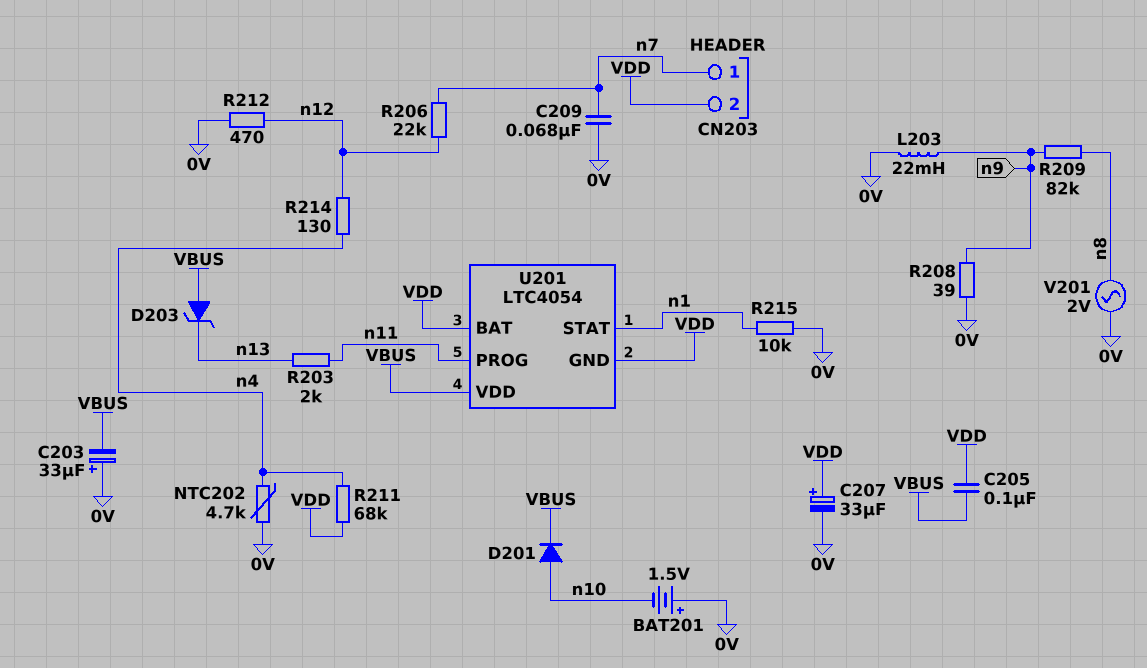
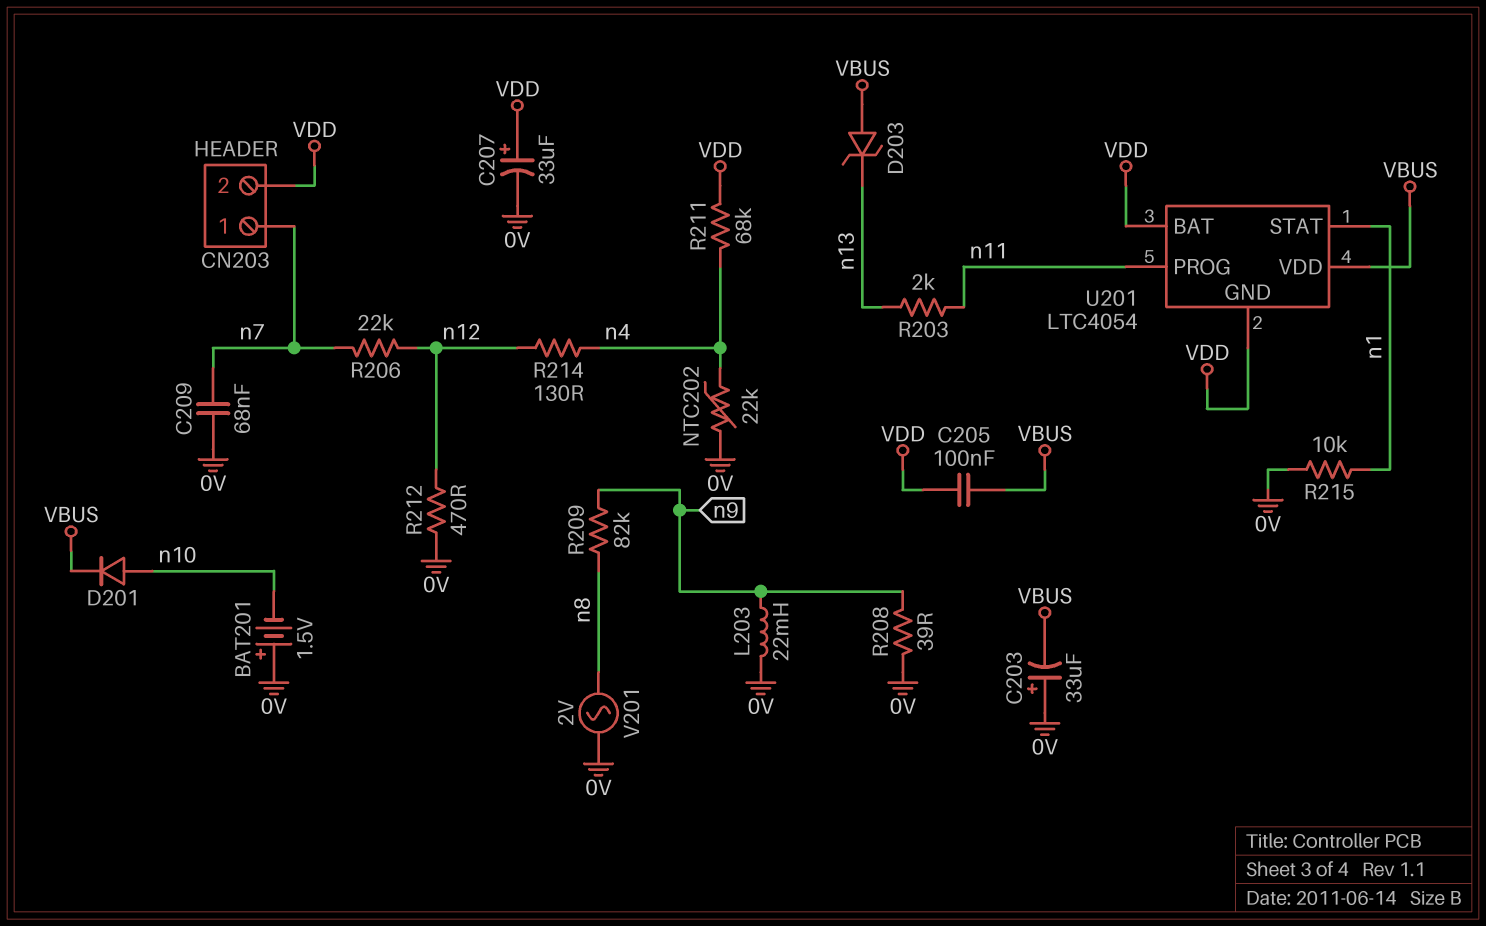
NTC202: 4.7k (0V, n4) -> 22k (0V, n4)

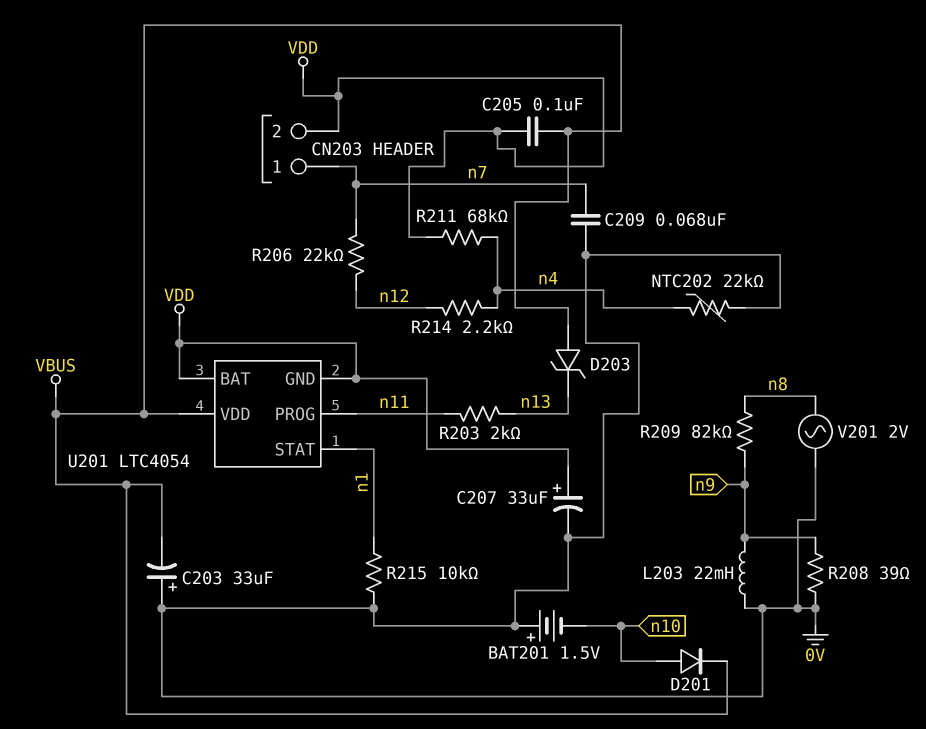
R212: 470 (0V, n12) -> none
R214: 130 (n4, n12) -> 2.2k (n4, n12)

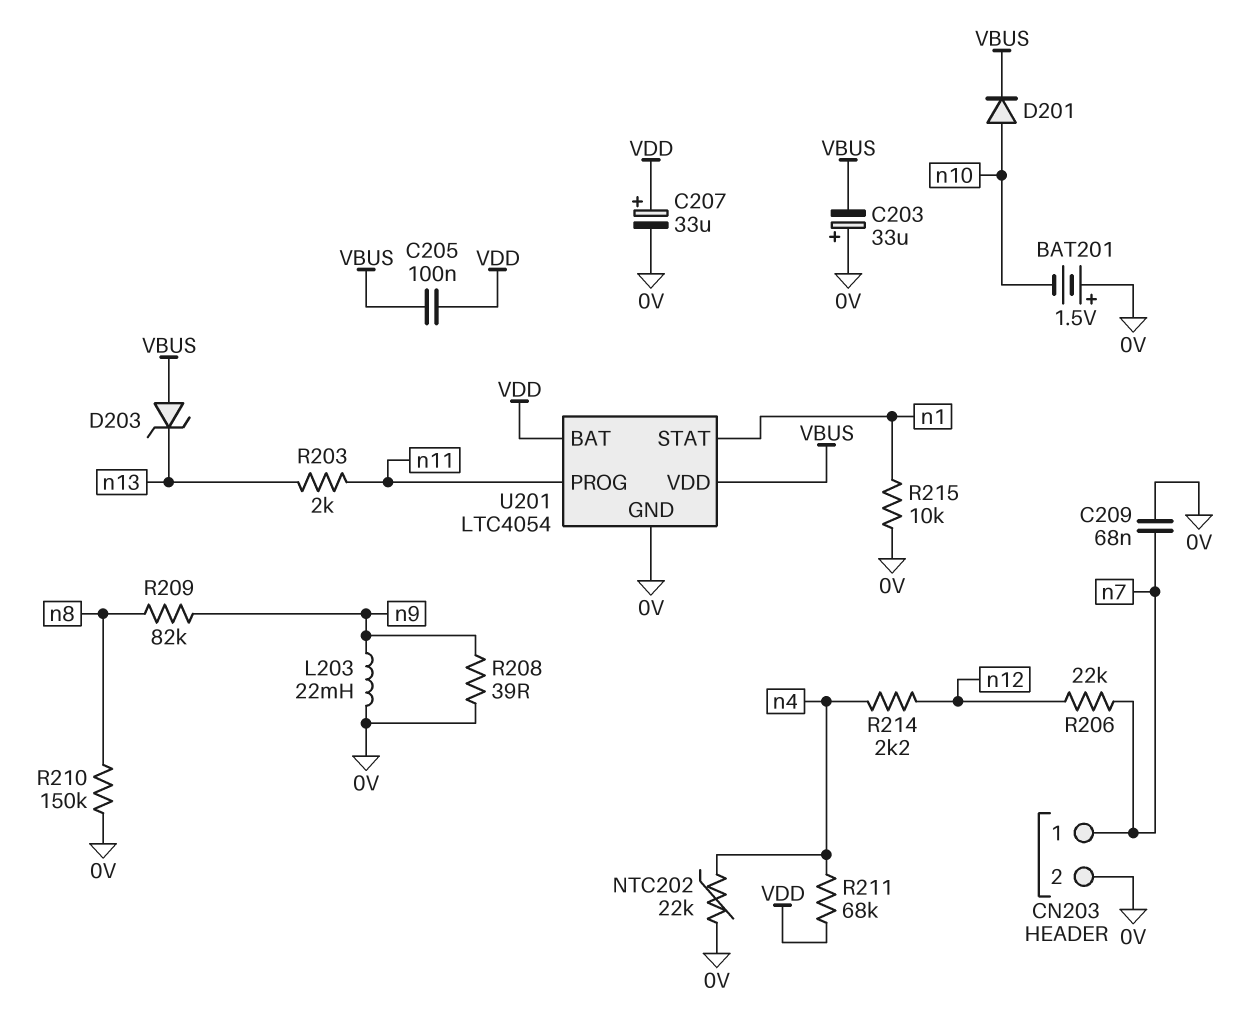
CN203 pin 2: VDD -> 0V
R210: none -> 150k (0V, n8)
U201 pin GND: VDD -> 0V
V201: AC 2V (0V, n8) -> none

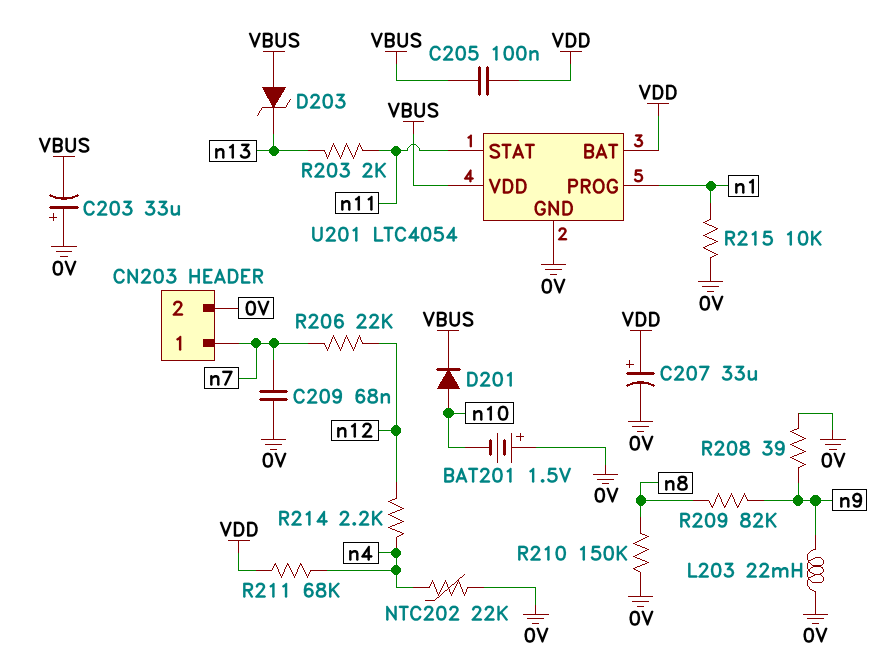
U201 pin PROG: n11 -> n1
U201 pin STAT: n1 -> n11

